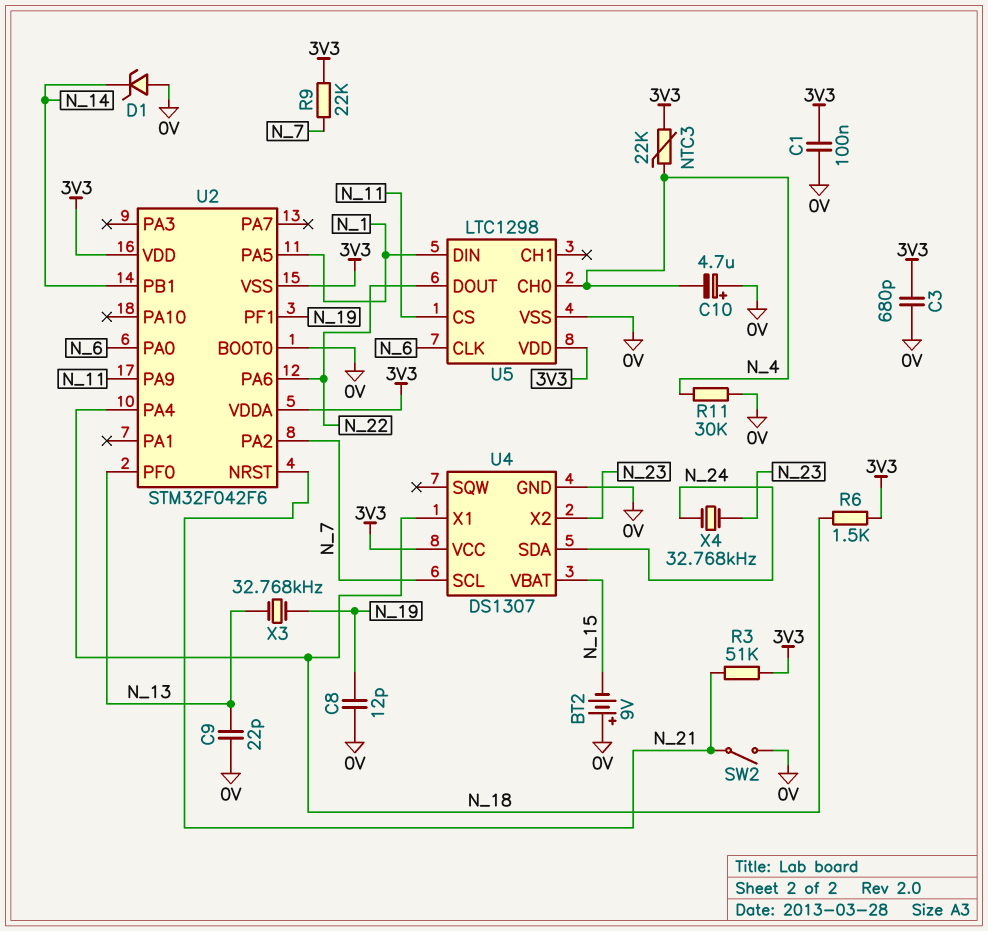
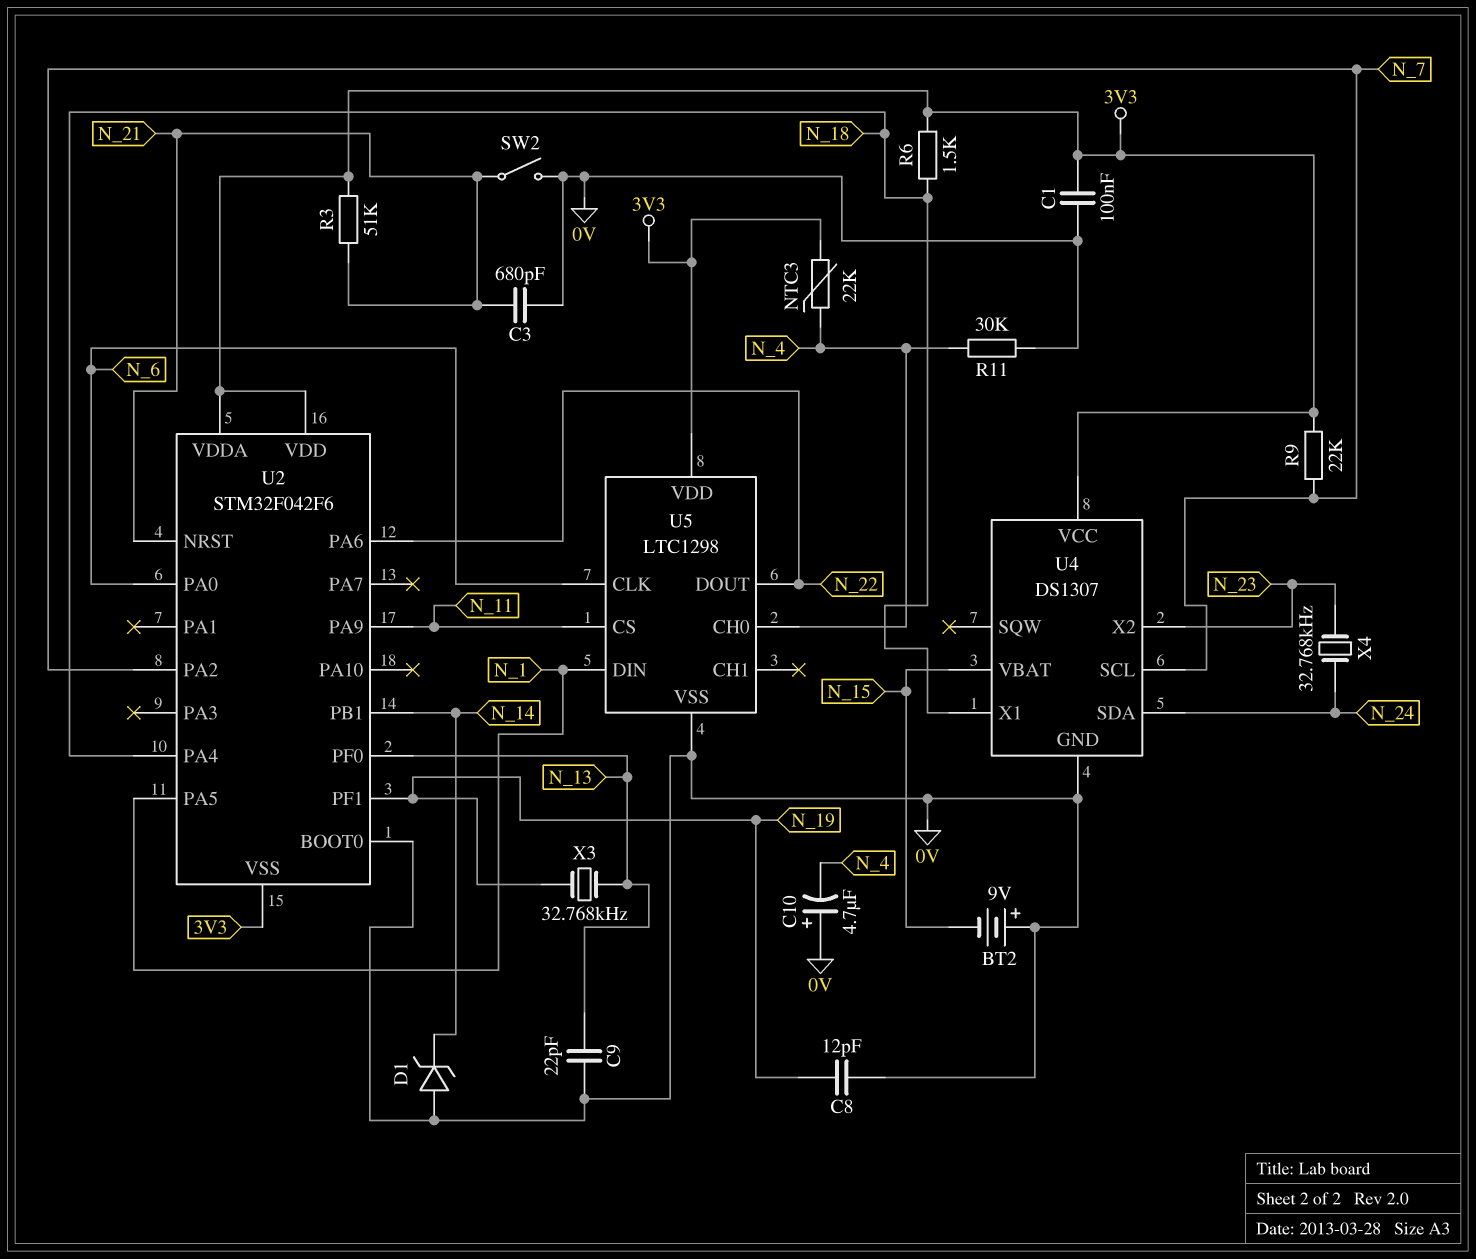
C3: 680pF (0V, 3V3) -> 680pF (0V, N_21)

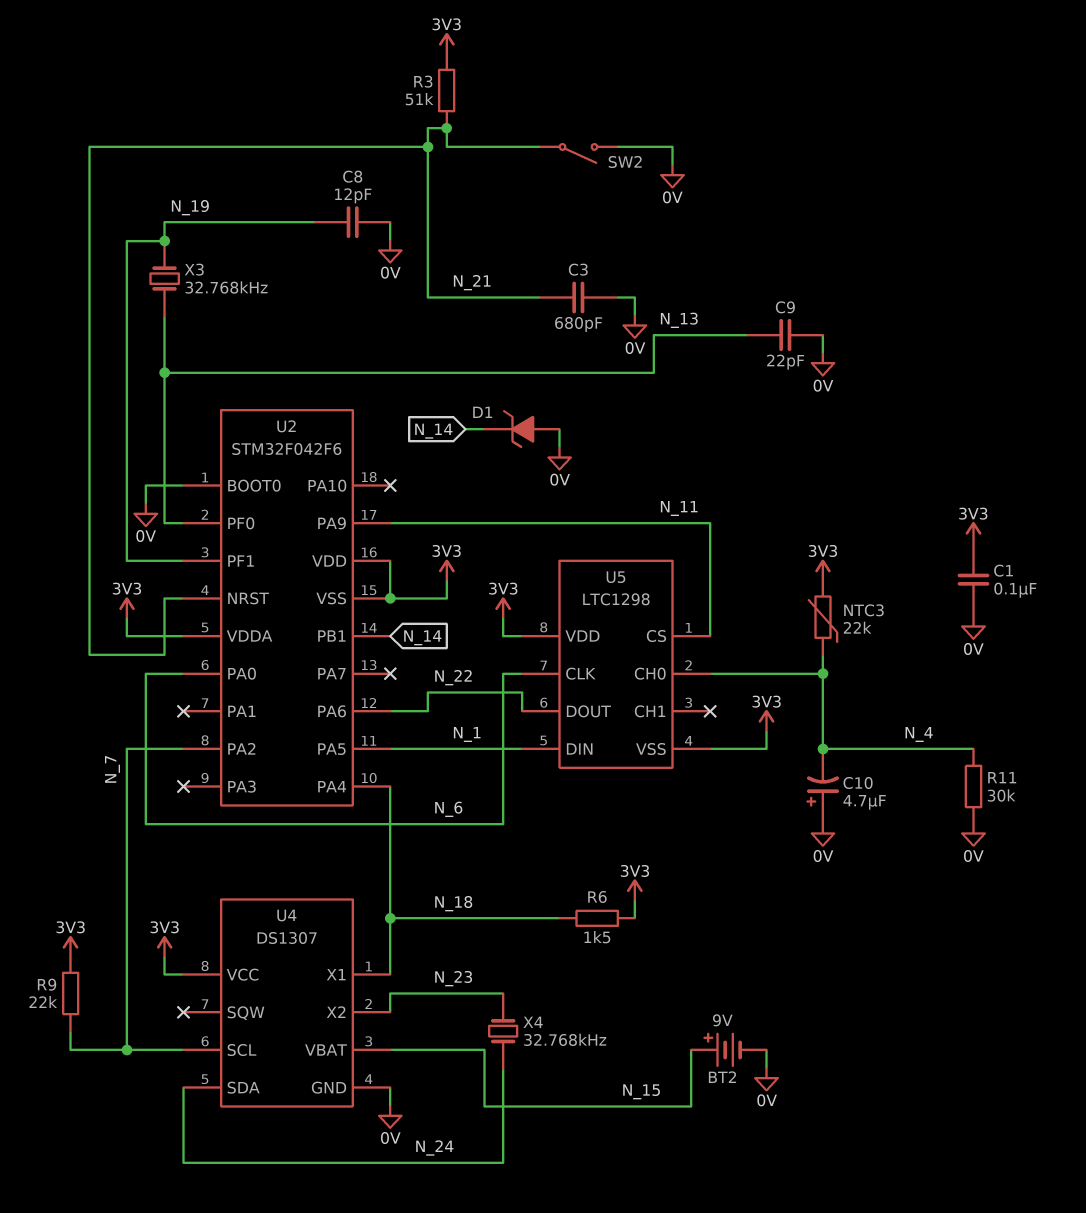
BT2: 9V (plus 0V, minus N_15) -> 9V (plus N_15, minus 0V)
U5 pin VSS: 0V -> 3V3

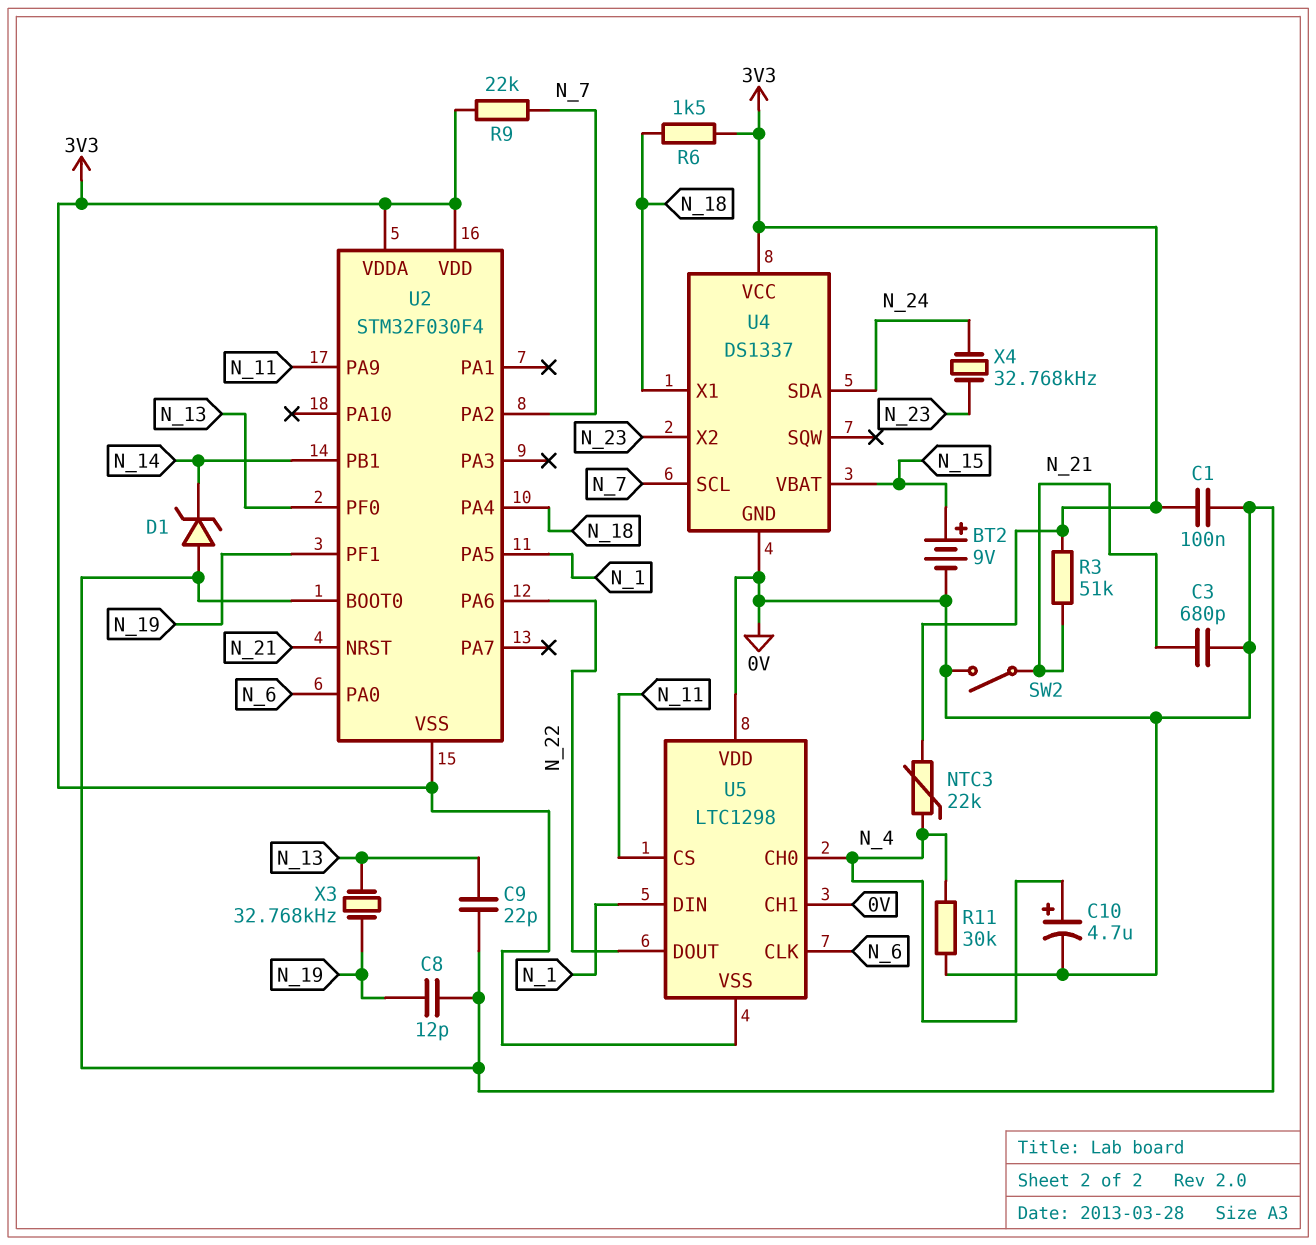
C10: 4.7uF (plus 0V, minus N_4) -> 4.7uF (plus N_4, minus 0V)
U2: STM32F042F6 -> STM32F030F4
U4: DS1307 -> DS1337
U5 pin CH1: none -> 0V
U5 pin VDD: 3V3 -> 0V

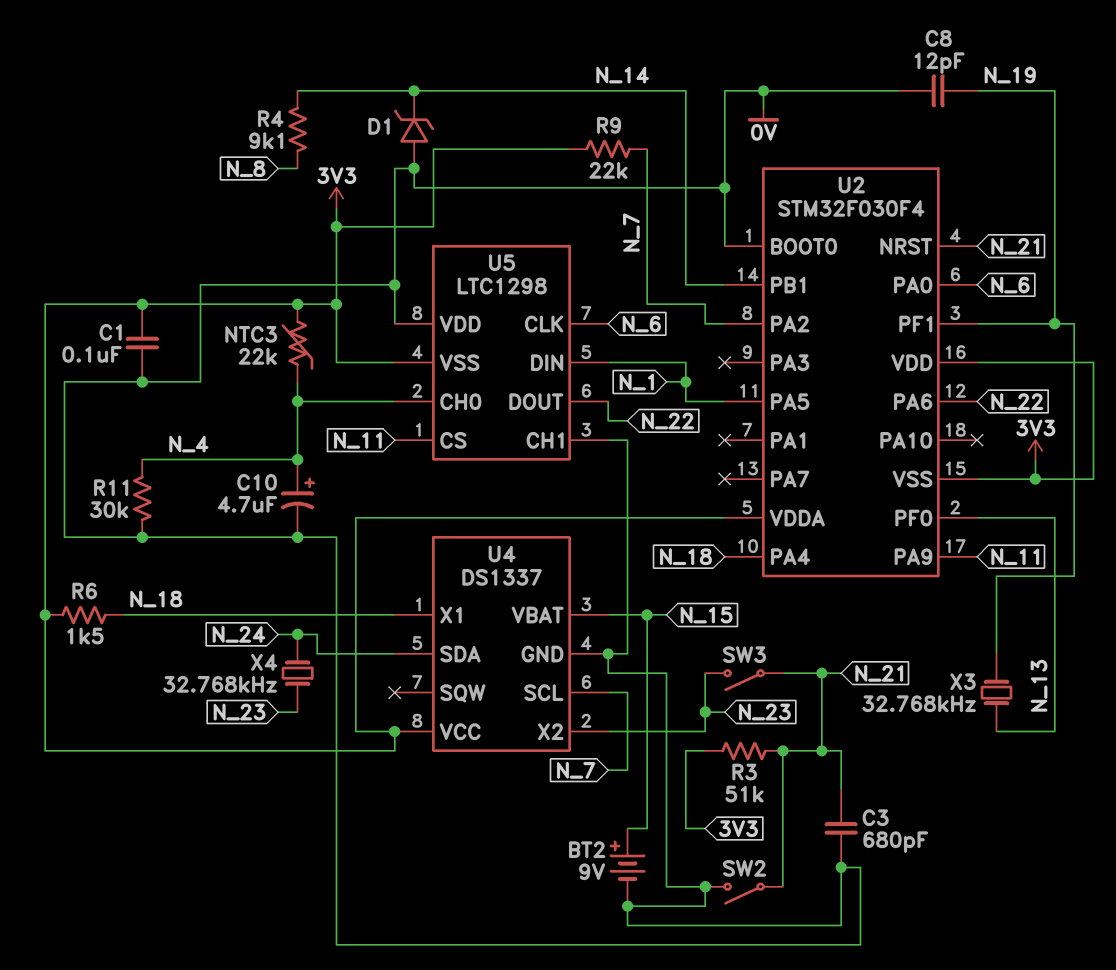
C9: 22pF (0V, N_13) -> none
R4: none -> 9.1k (N_8, N_14)
SW3: none -> switch (N_21, N_23)

